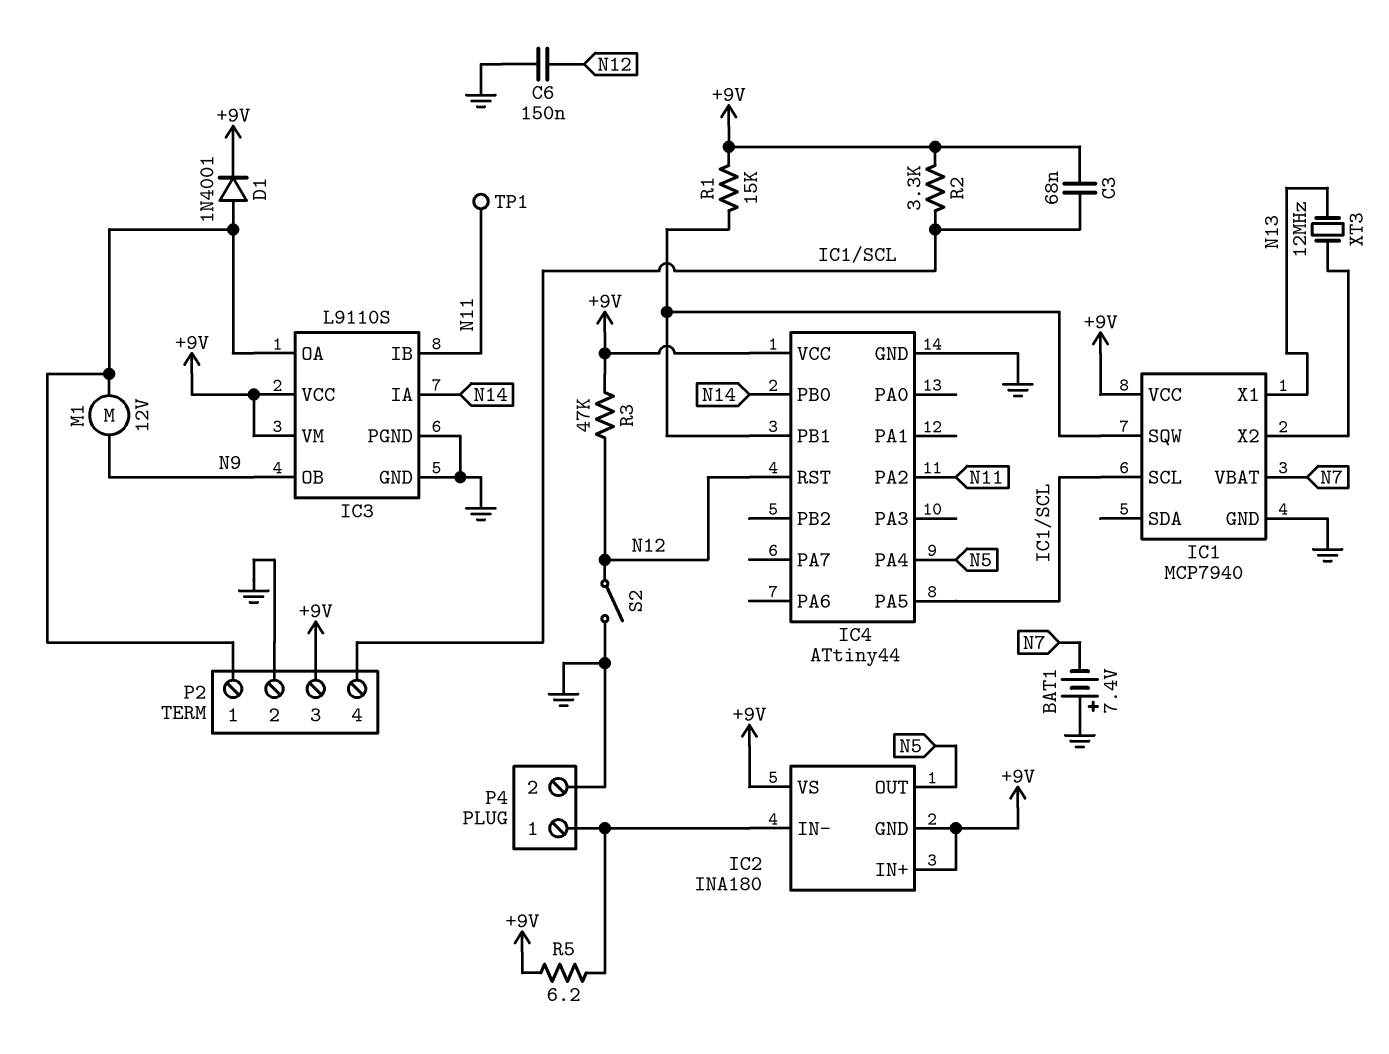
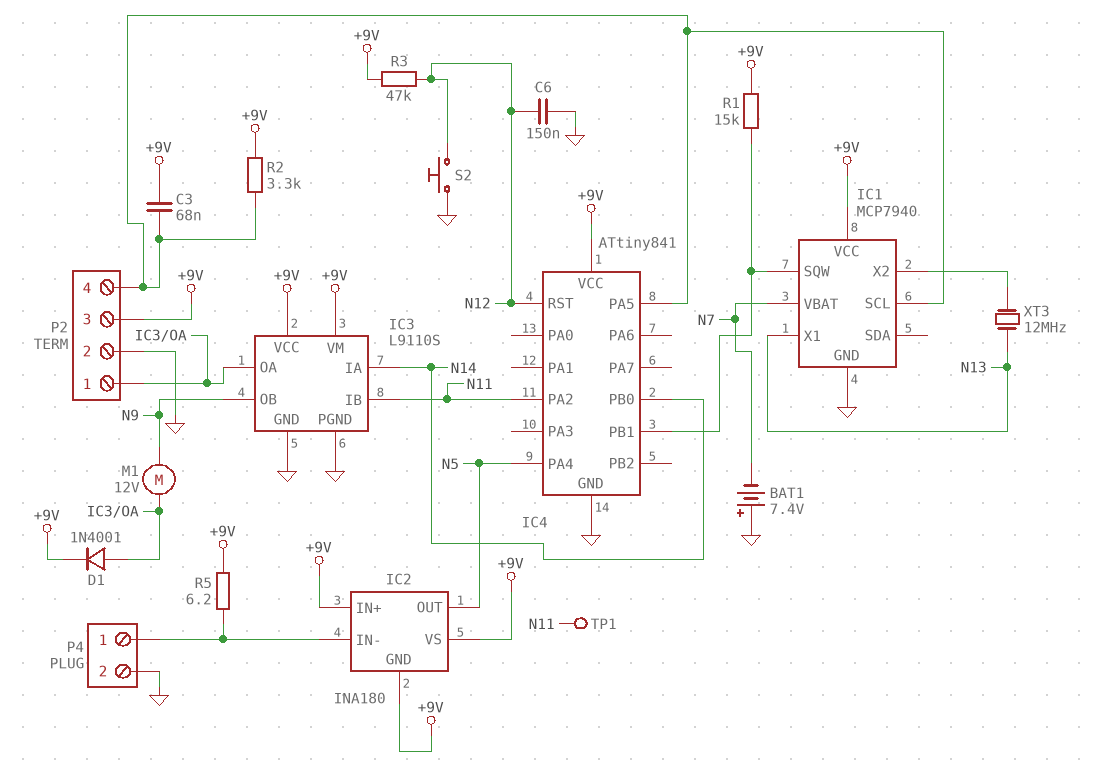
IC4: ATtiny44 -> ATtiny841
S2: switch (GND, N12) -> button (GND, N12)

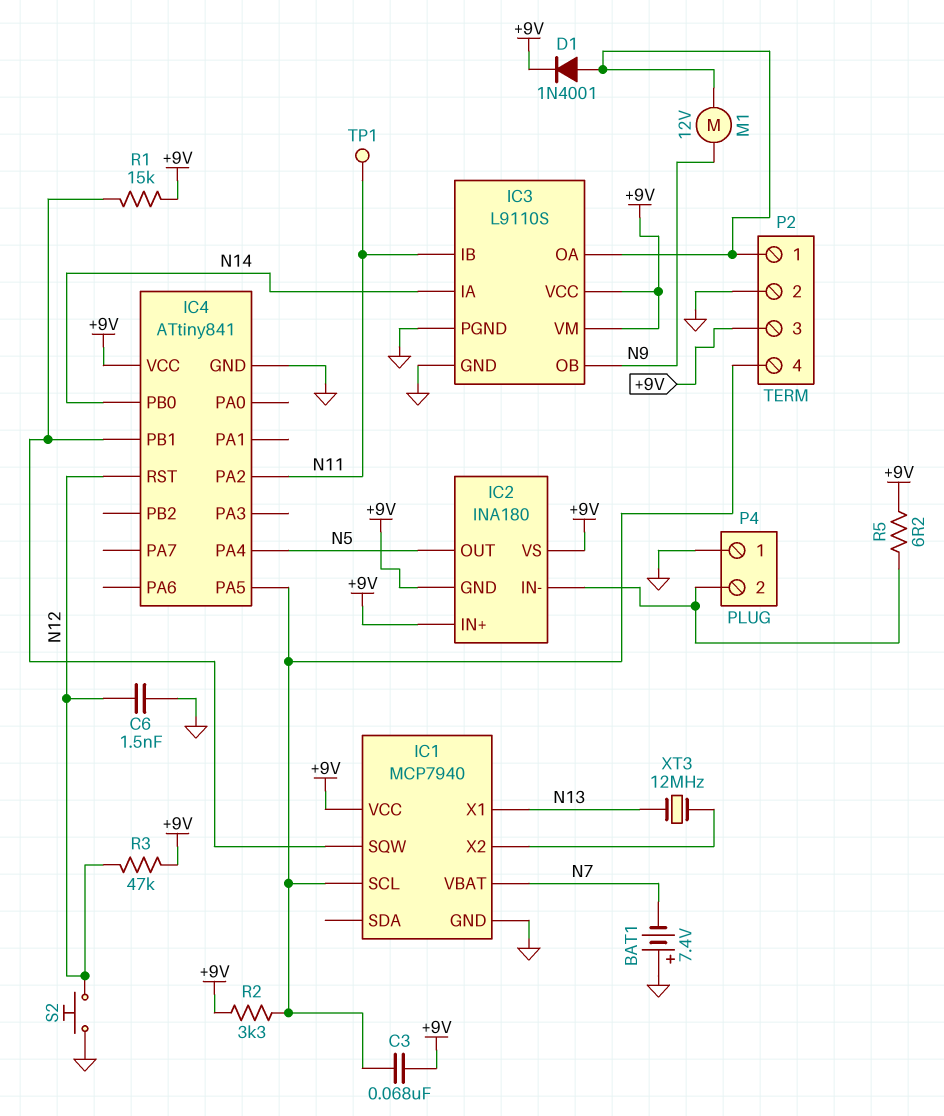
C6: 150nF (GND, N12) -> 1.5nF (GND, N12)
P4 pin 1: IC2/IN- -> GND
P4 pin 2: GND -> IC2/IN-

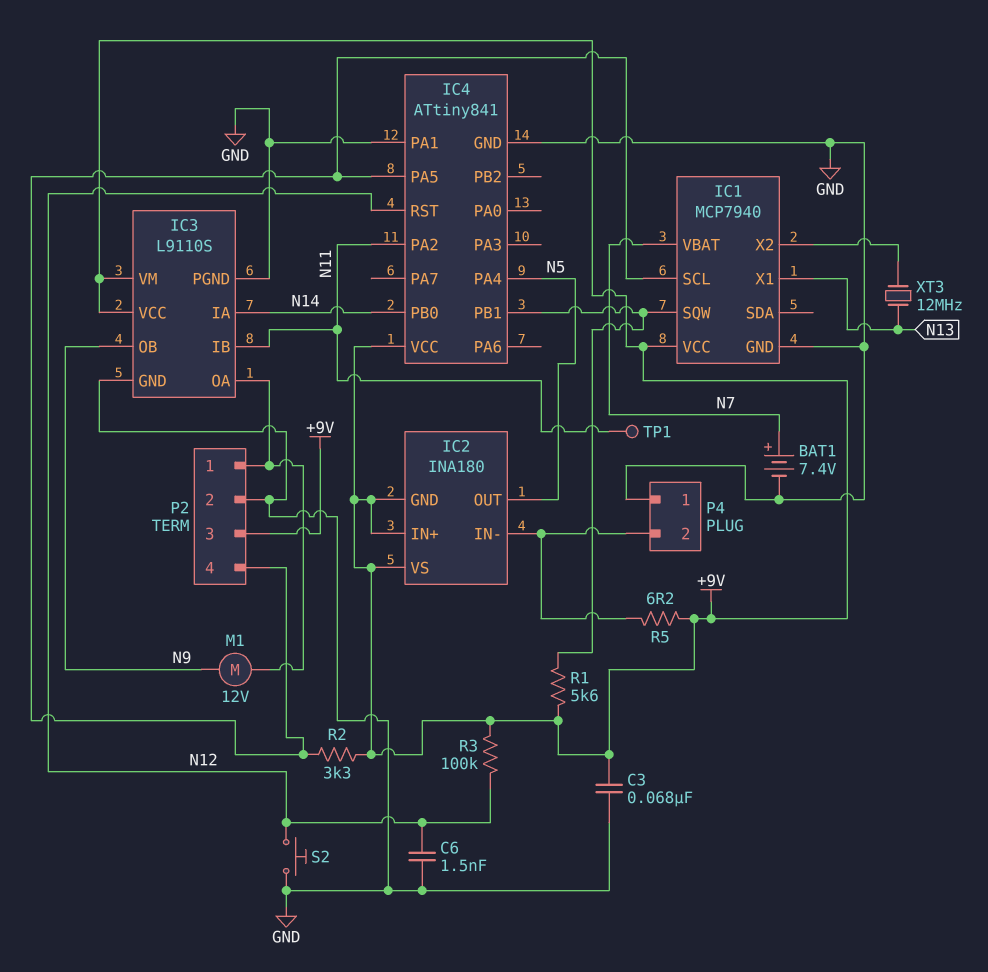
BAT1: 7.4V (plus GND, minus N7) -> 7.4V (plus N7, minus GND)
C3: 68nF (+9V, IC1/SCL) -> 68nF (+9V, GND)
D1: diode 1N4001 (A IC3/OA, K +9V) -> none
IC4 pin PA1: none -> GND
R1: 15k (+9V, IC1/SQW) -> 5.6k (+9V, IC1/SQW)
R3: 47k (+9V, N12) -> 100k (+9V, N12)

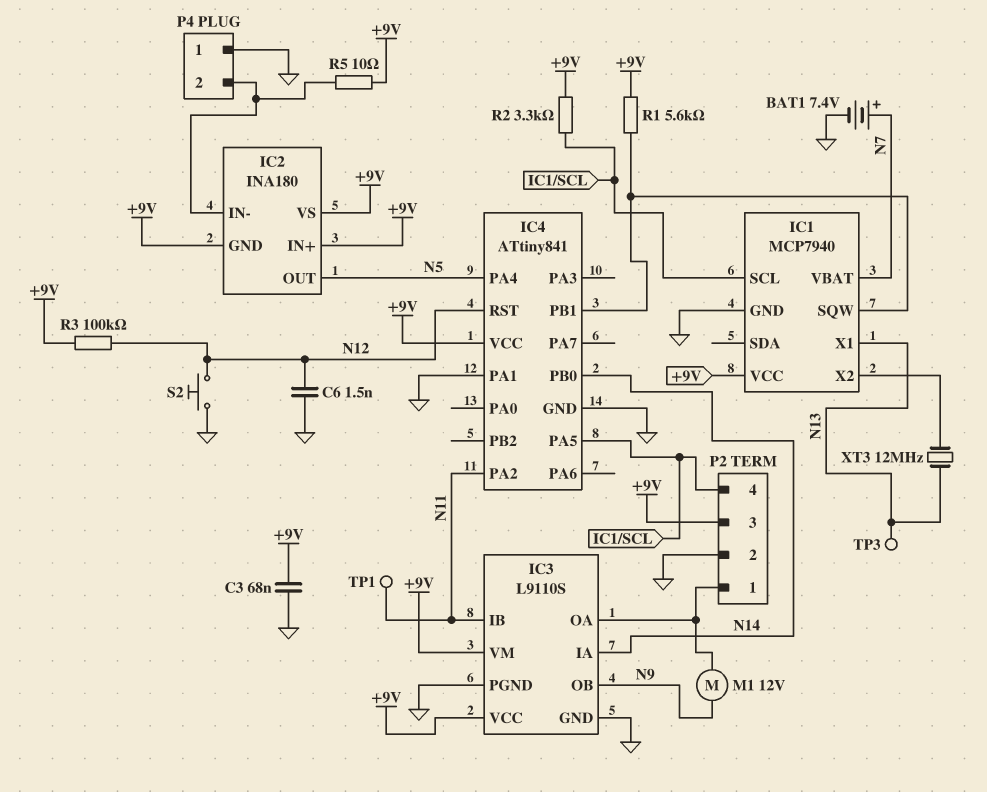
R5: 6.2 (+9V, IC2/IN-) -> 10 (+9V, IC2/IN-)
TP3: none -> test point (N13)

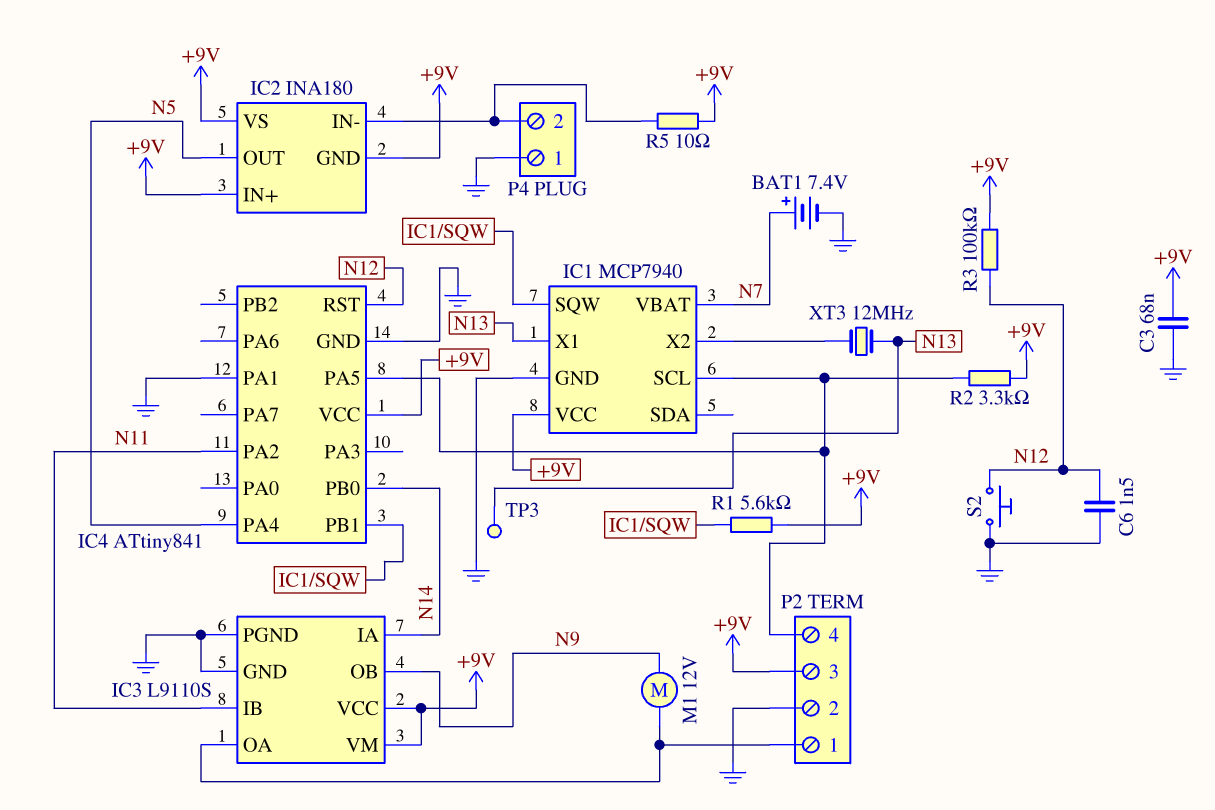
TP1: test point (N11) -> none

